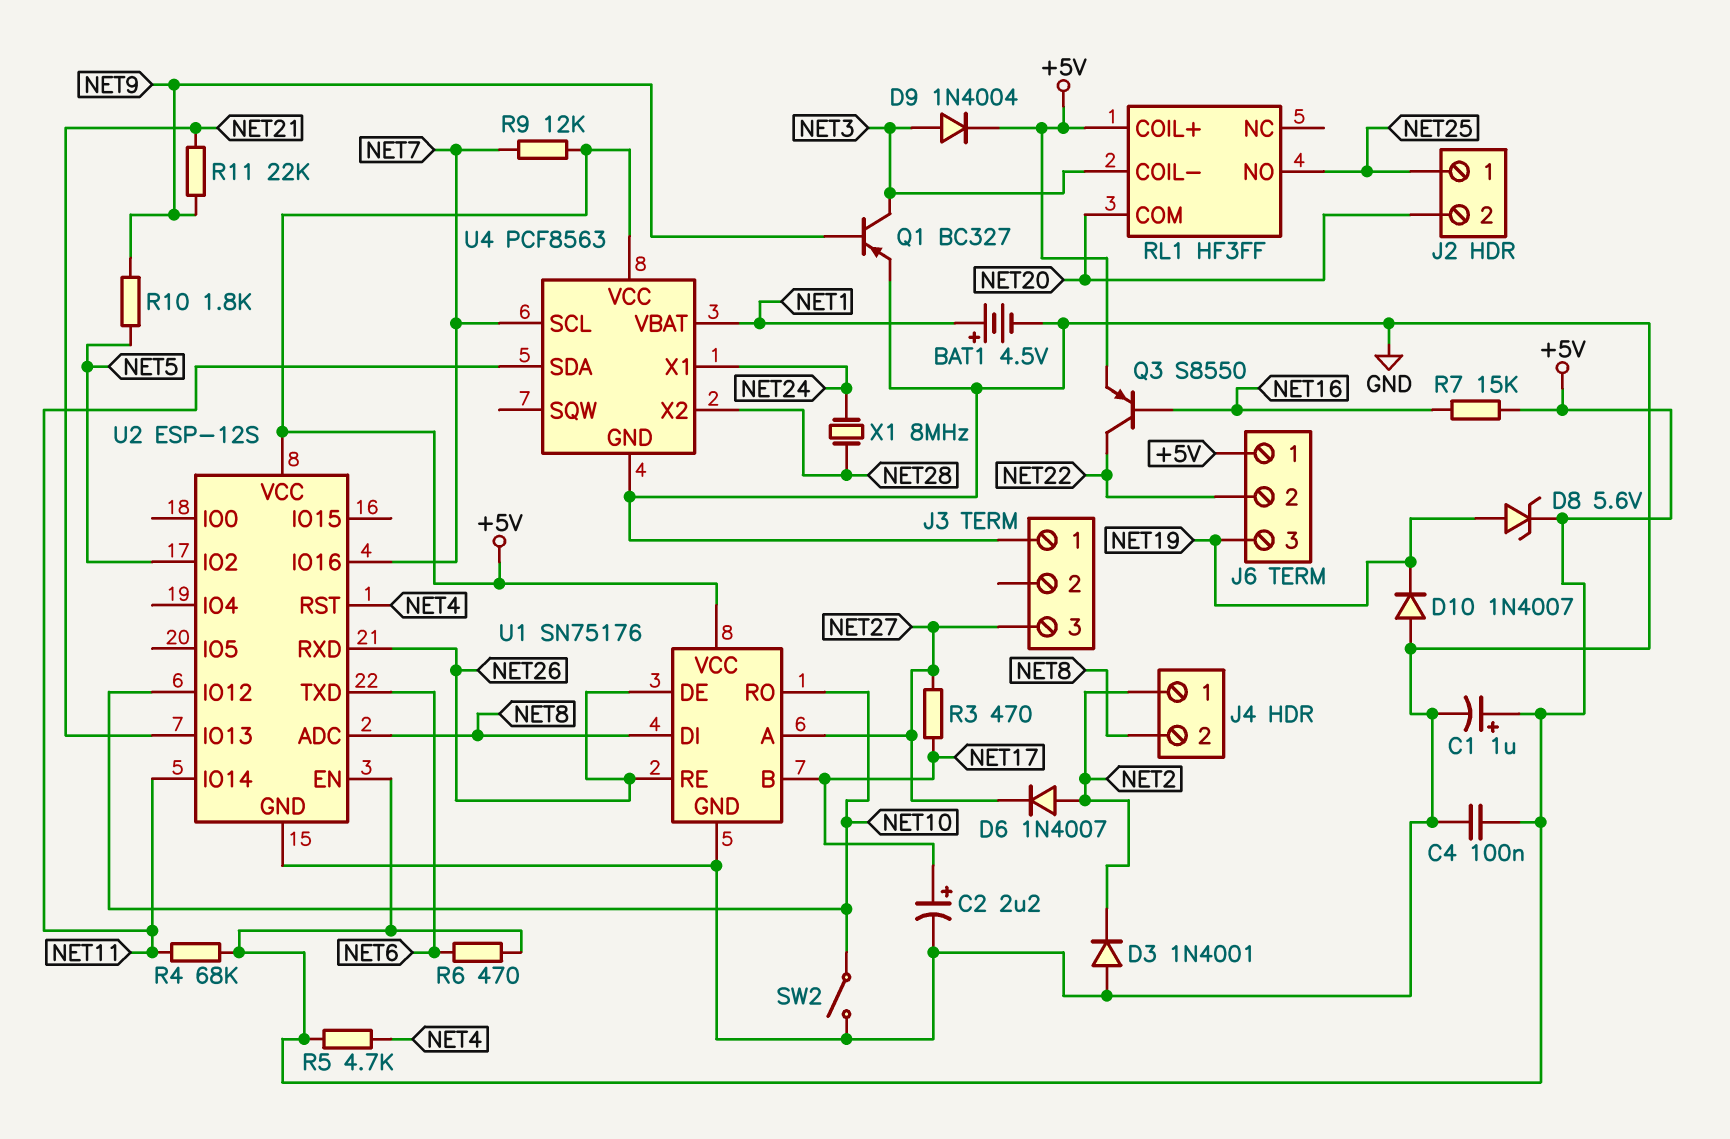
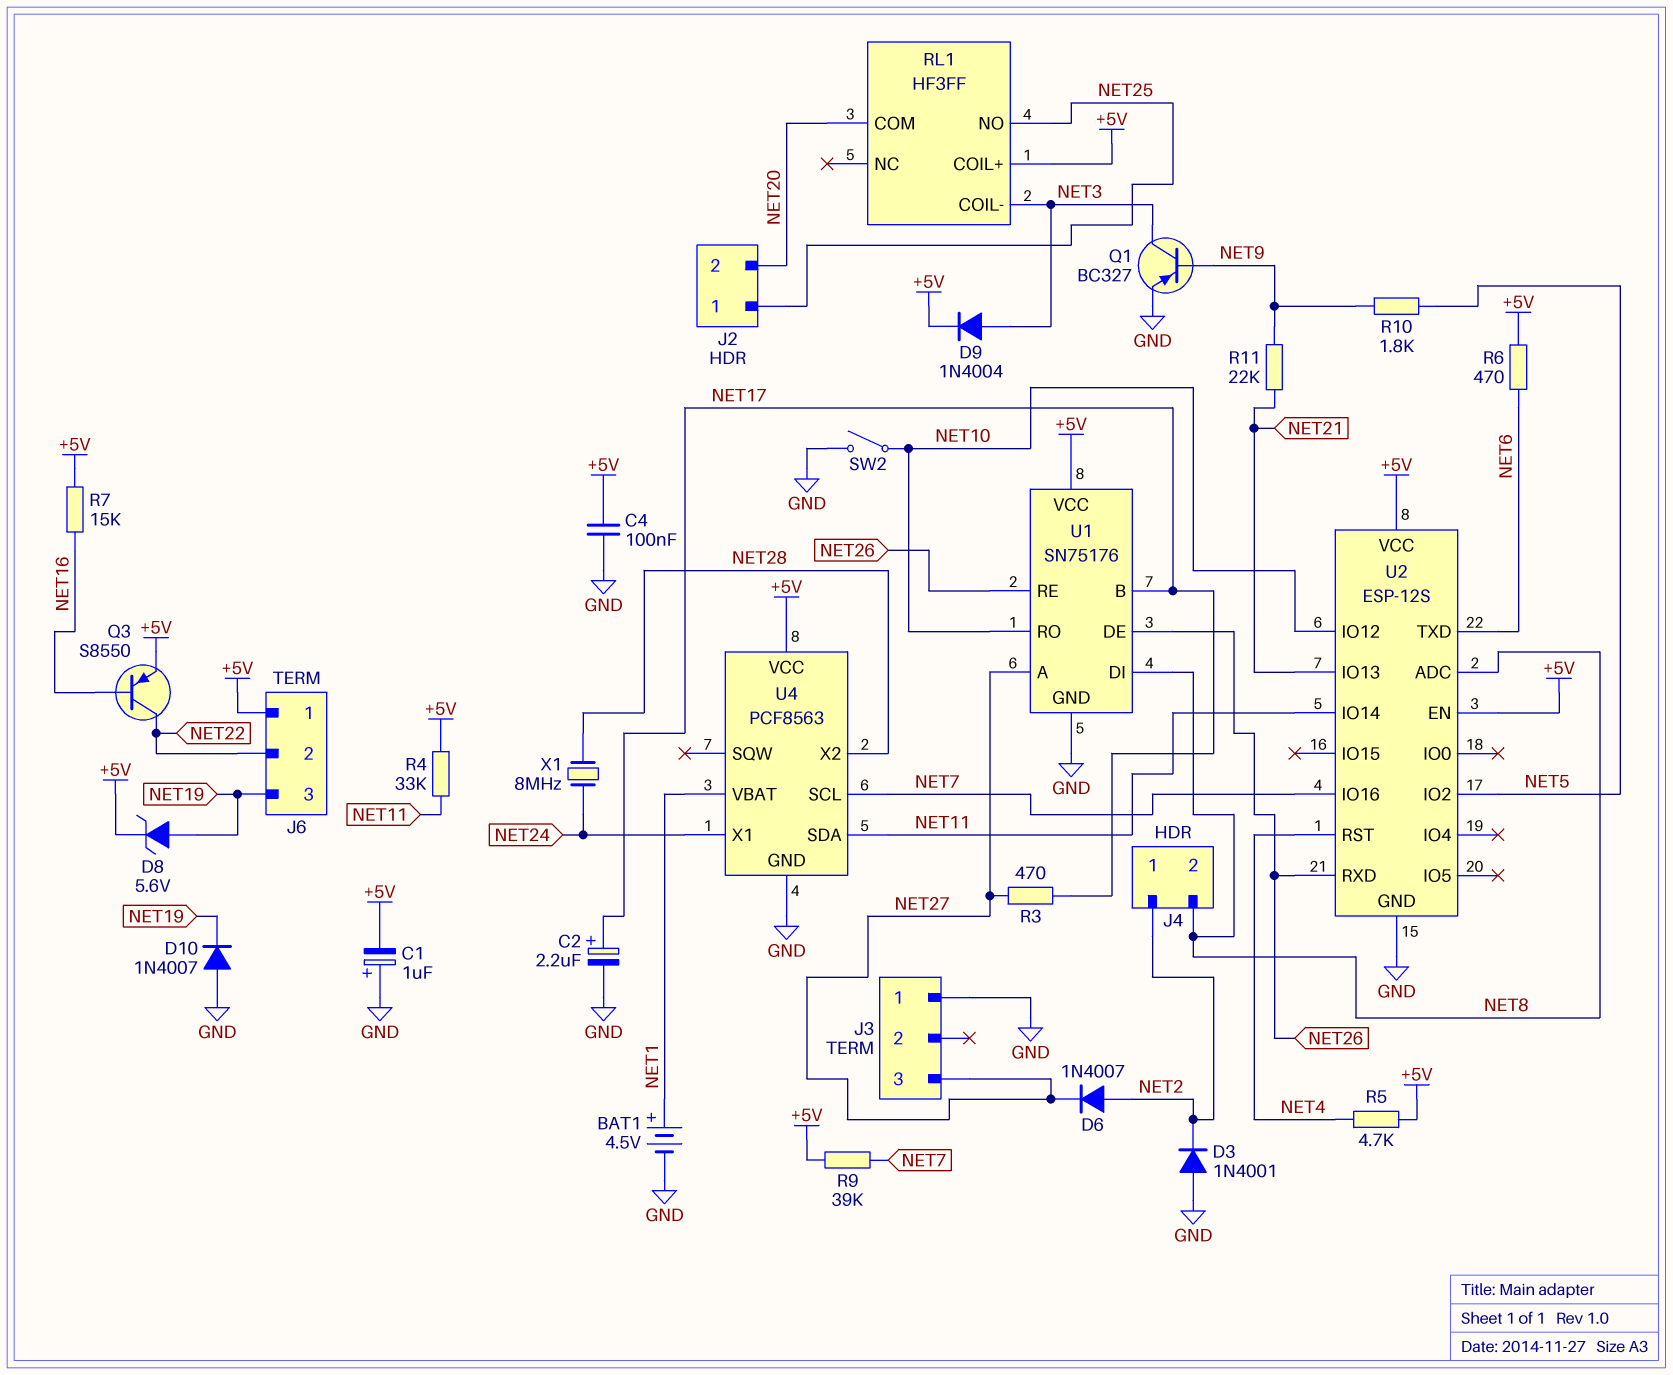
C1: 1uF (plus +5V, minus GND) -> 1uF (plus GND, minus +5V)
R4: 68k (+5V, NET11) -> 33k (+5V, NET11)
R9: 12k (+5V, NET7) -> 39k (+5V, NET7)

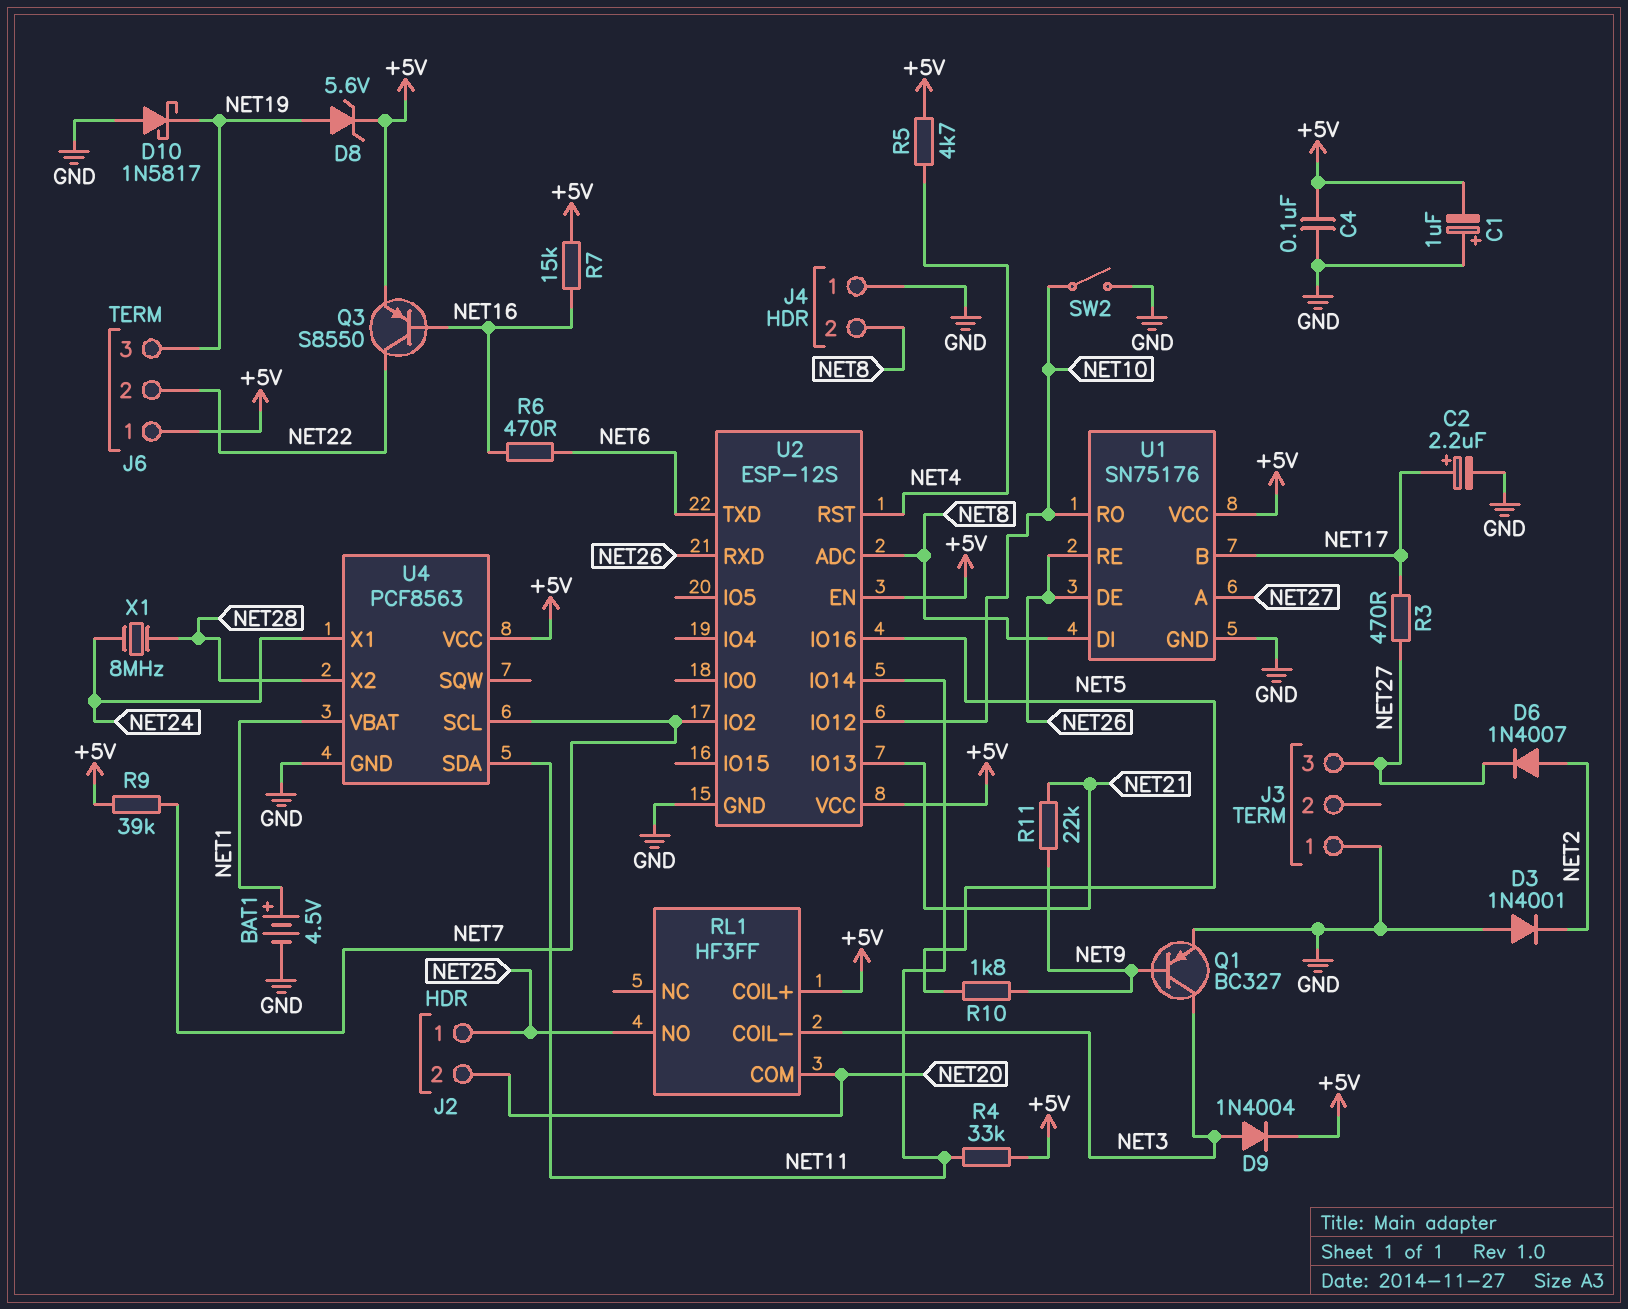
D10: diode 1N4007 (A GND, K NET19) -> schottky 1N5817 (A GND, K NET19)
J4 pin 1: NET2 -> GND
R6: 470 (+5V, NET6) -> 470 (NET6, NET16)
U2 pin IO2: NET5 -> NET7
U2 pin IO16: NET7 -> NET5

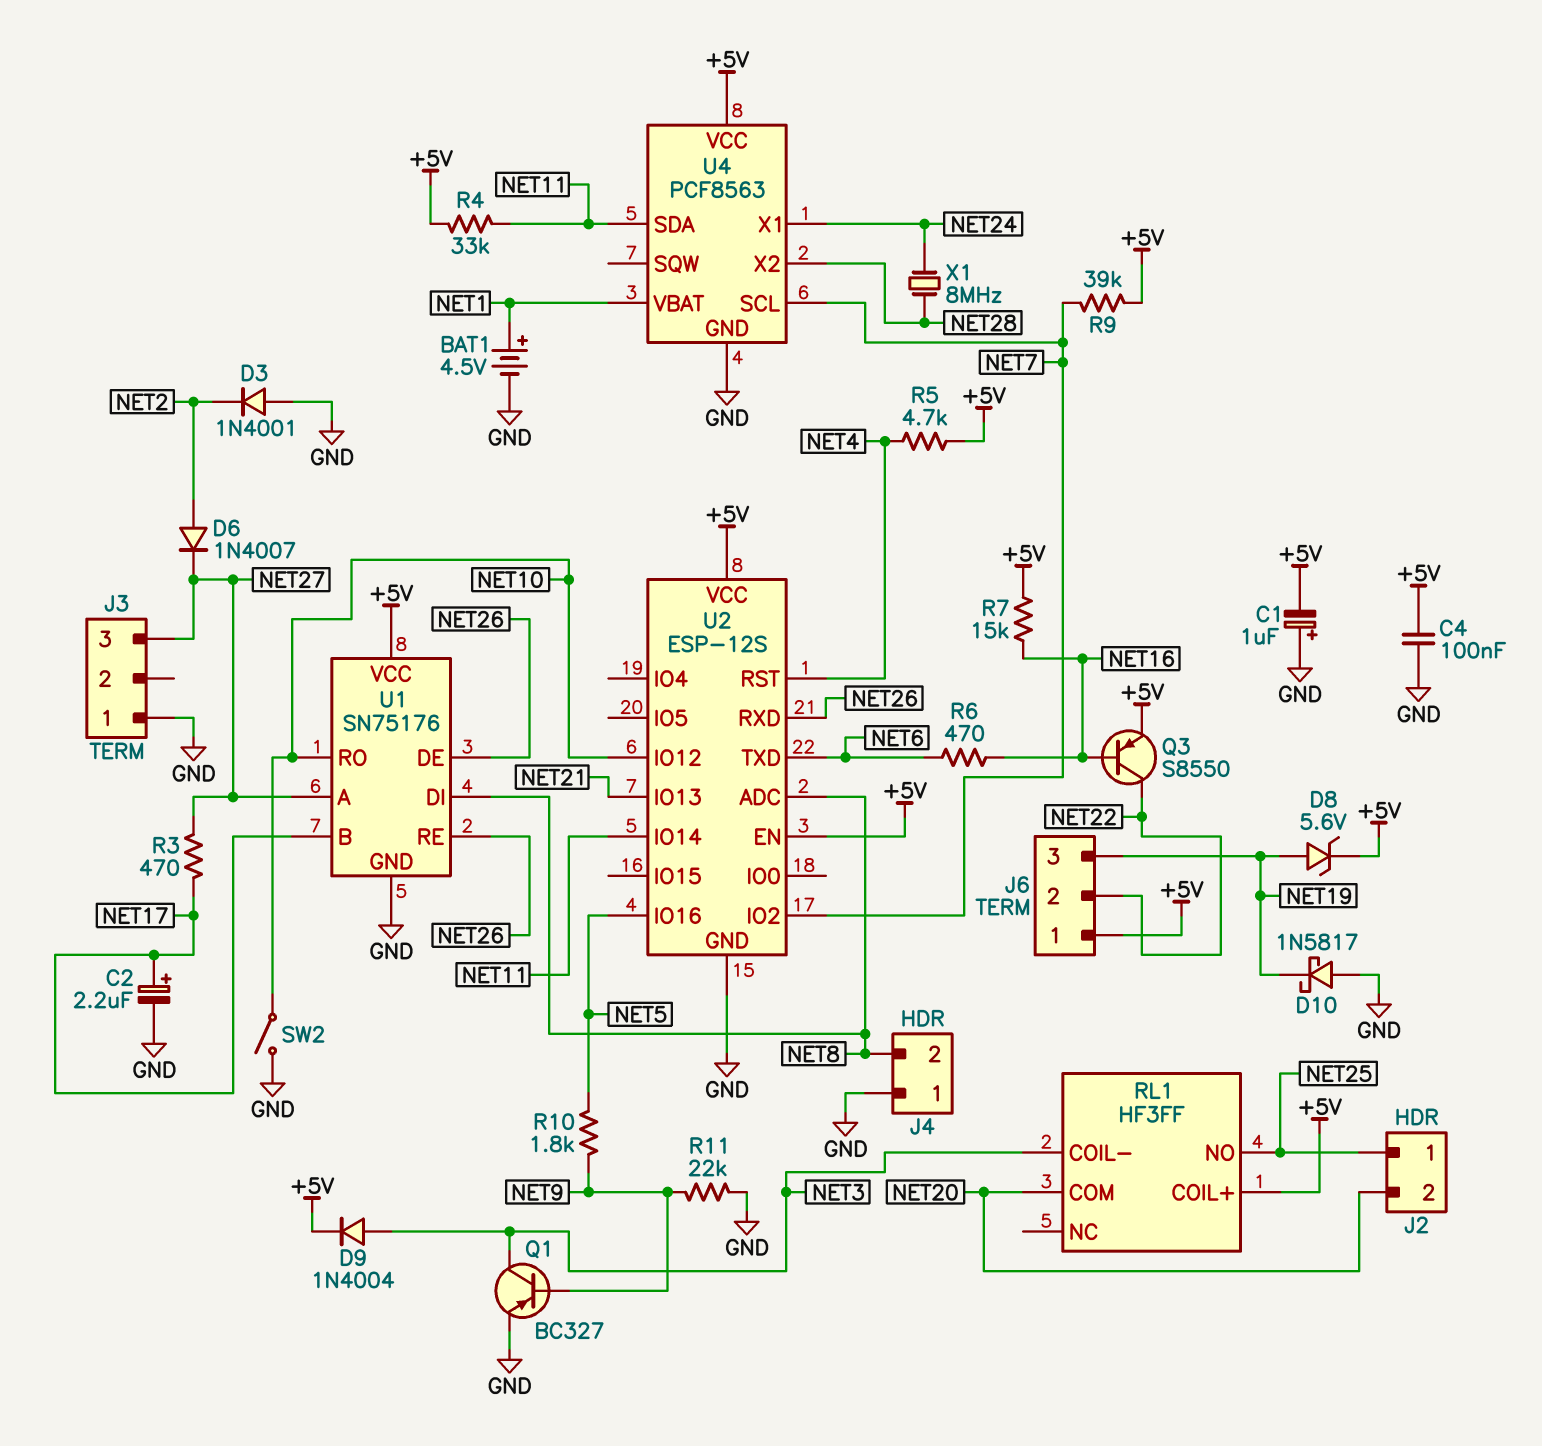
R11: 22k (NET9, NET21) -> 22k (GND, NET9)

